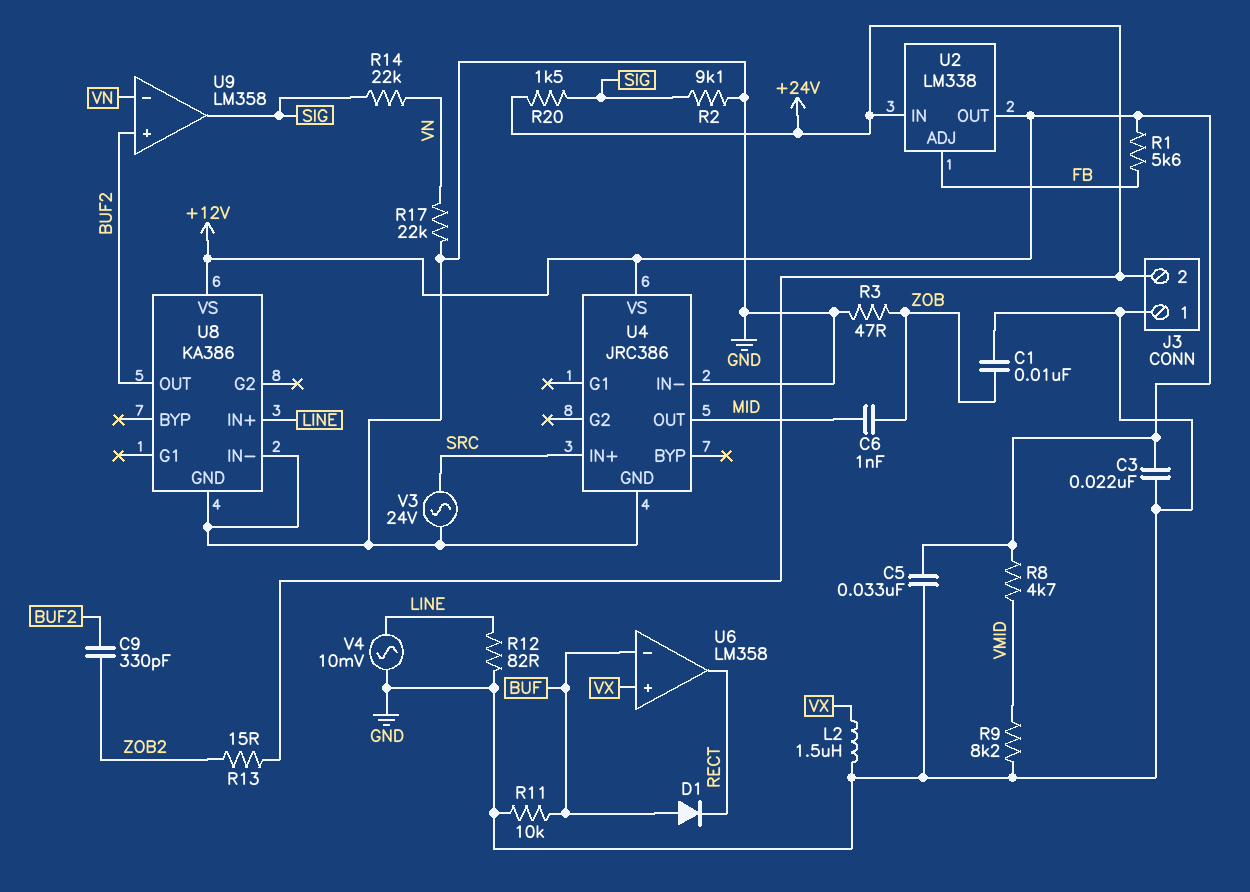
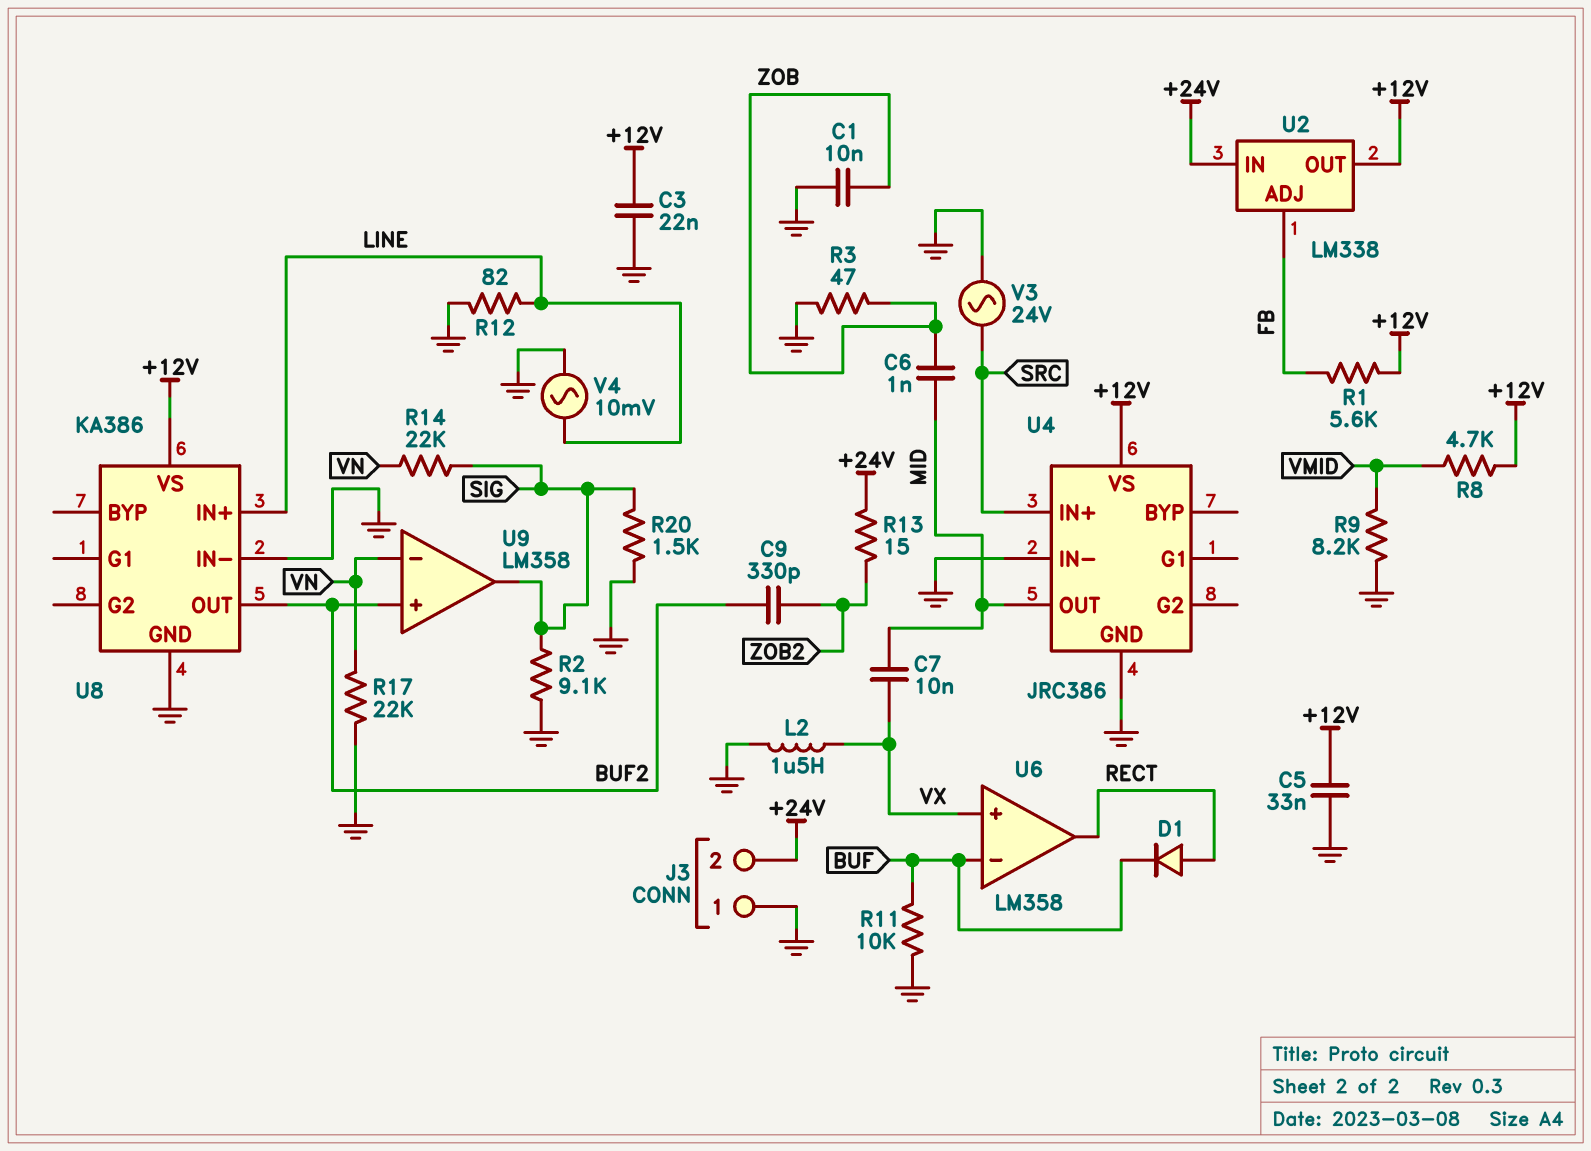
C7: none -> 10nF (MID, VX)
D1: diode (A BUF, K RECT) -> diode (A RECT, K BUF)
R20: 1.5k (+24V, SIG) -> 1.5k (GND, SIG)

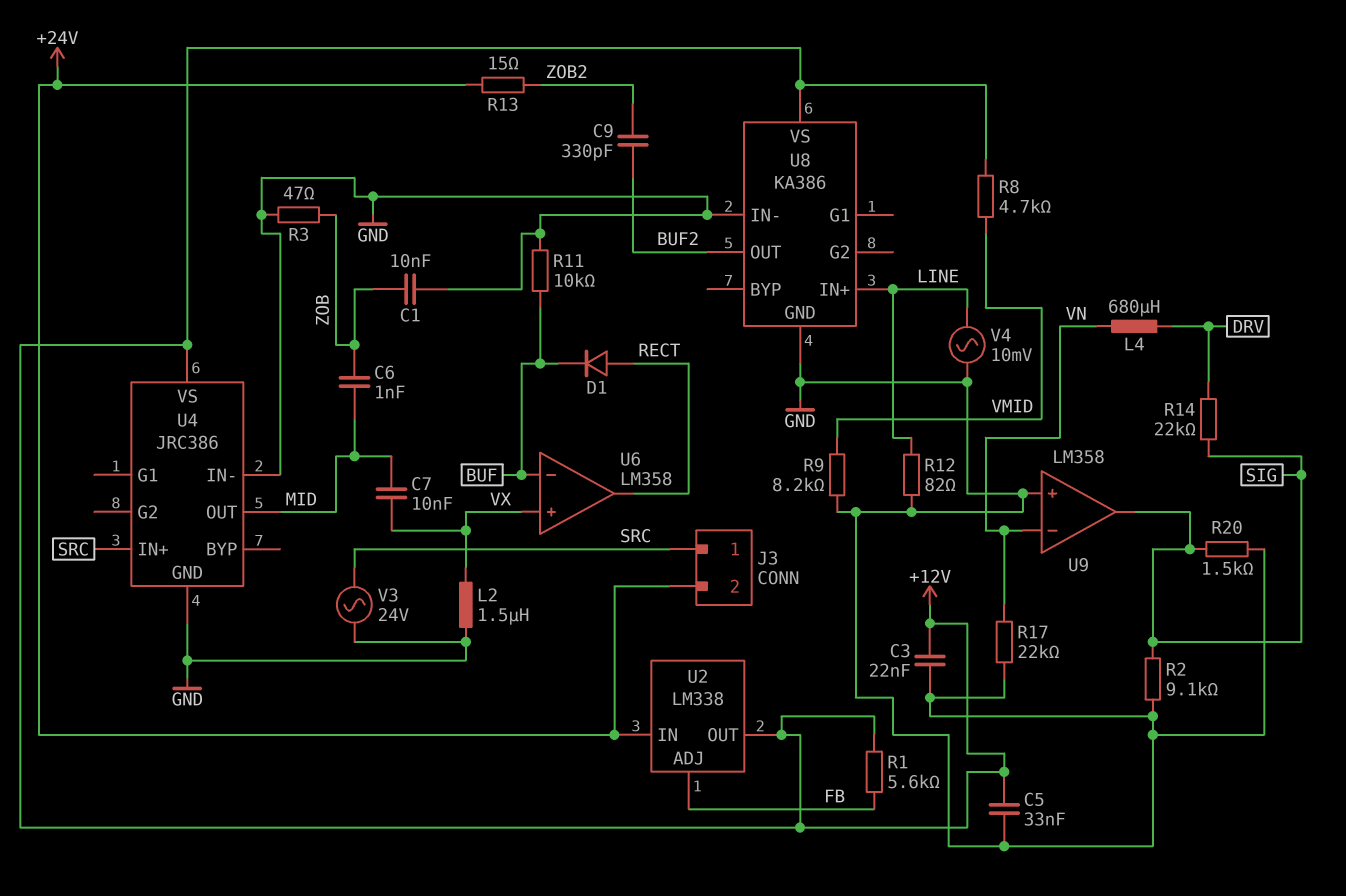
J3 pin 1: GND -> SRC
L4: none -> 680uH (DRV, VN)
R14: 22k (SIG, VN) -> 22k (DRV, SIG)
U9 pin in+: BUF2 -> GND

